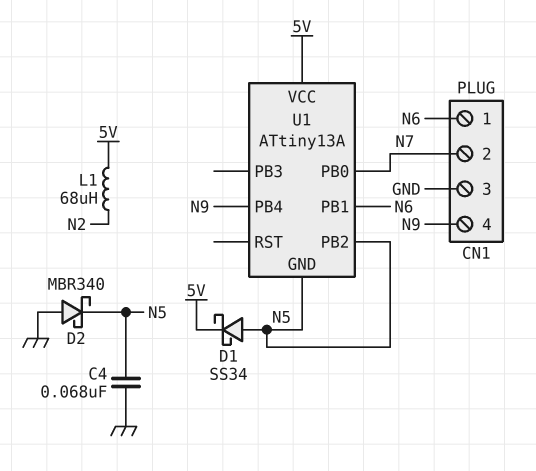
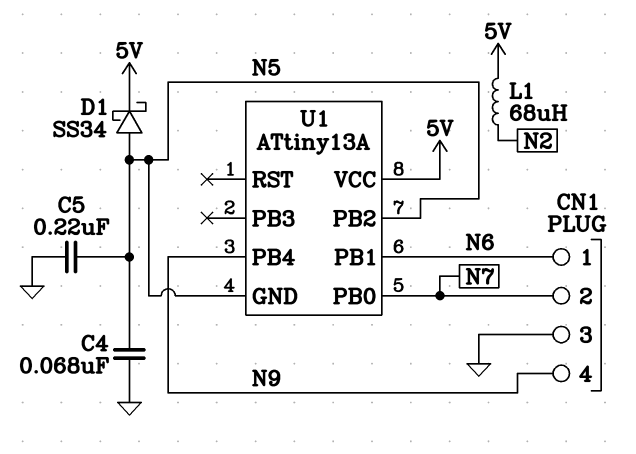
C5: none -> 220nF (GND, N5)
D2: schottky MBR340 (A GND, K N5) -> none

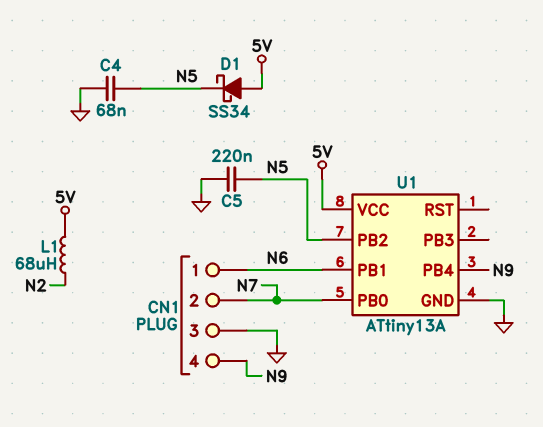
D1: schottky SS34 (A N5, K 5V) -> schottky SS34 (A 5V, K N5)
U1 pin GND: N5 -> GND

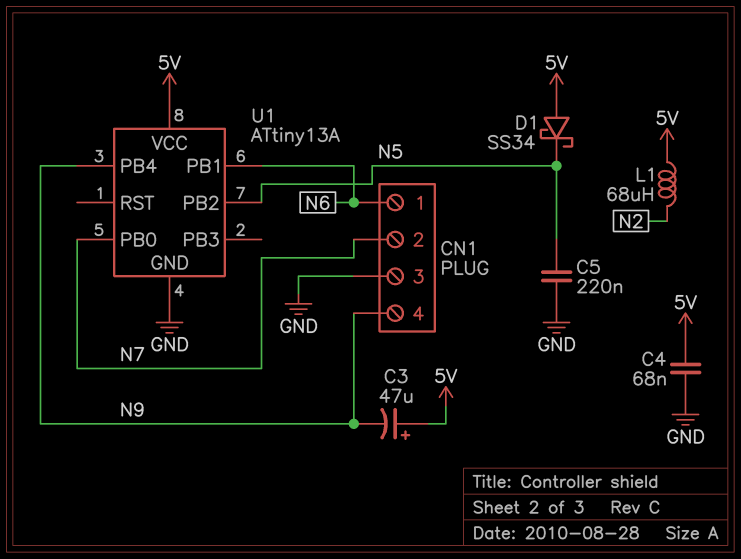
C3: none -> 47uF (plus 5V, minus N9)
C4: 68nF (GND, N5) -> 68nF (5V, GND)

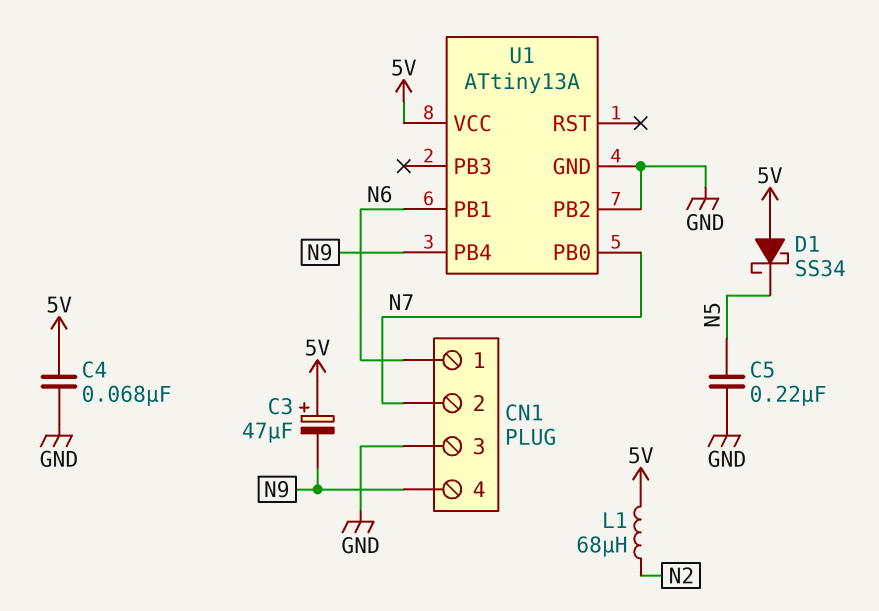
U1 pin PB2: N5 -> GND

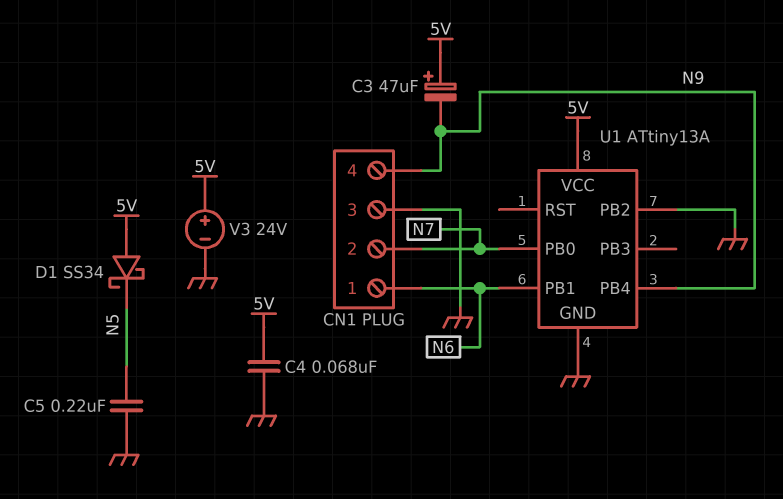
L1: 68uH (5V, N2) -> none
V3: none -> 24V (plus 5V, minus GND)

